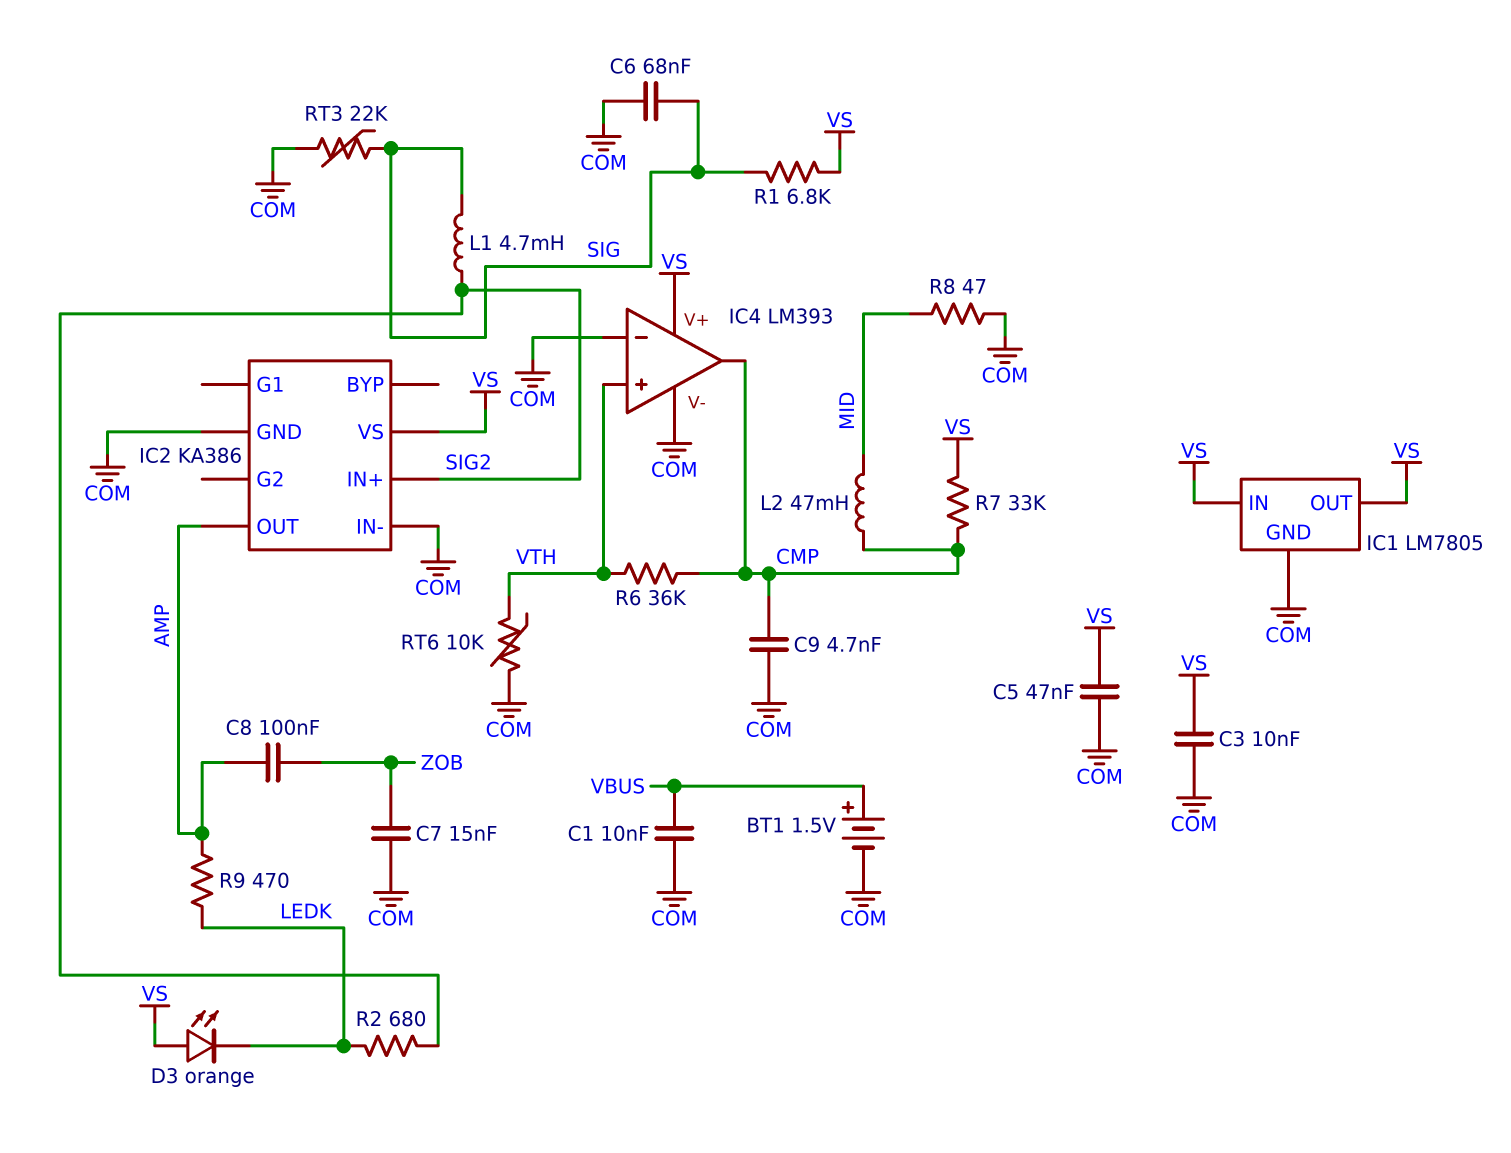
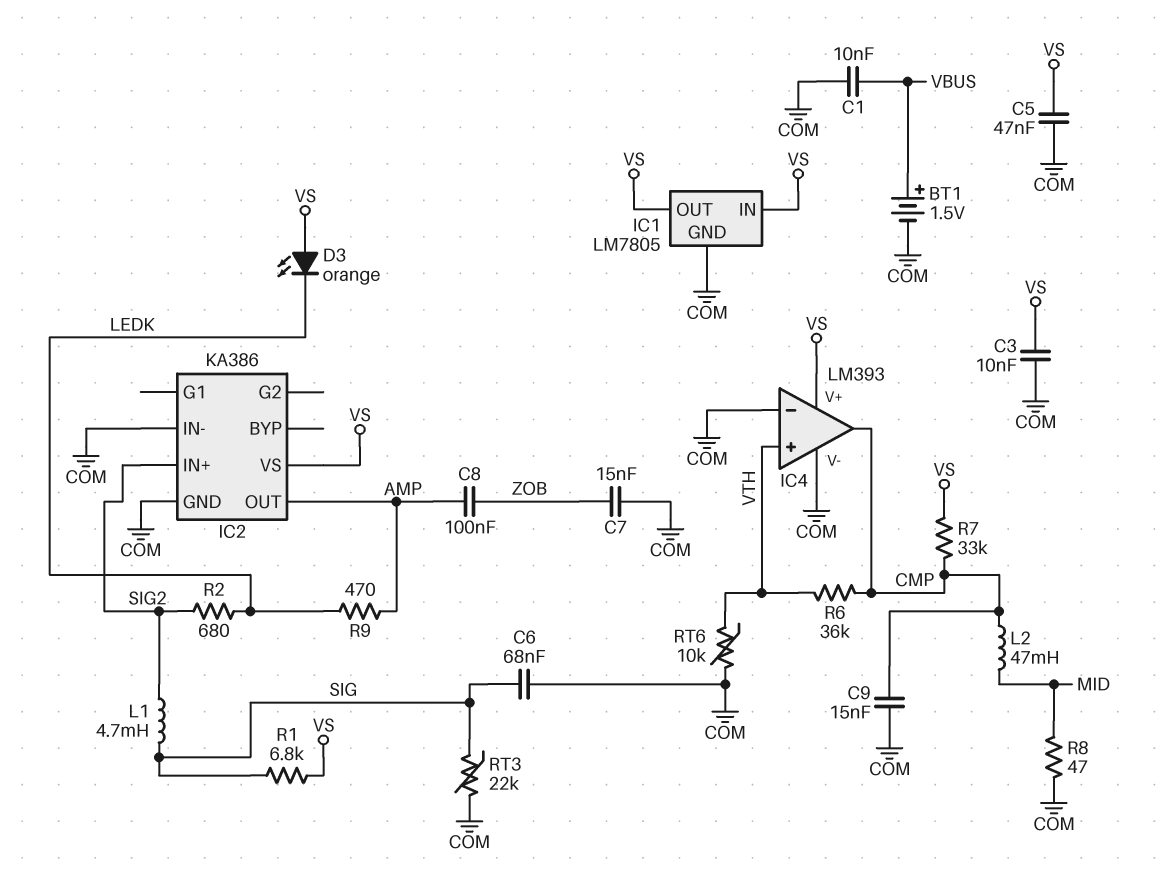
C9: 4.7nF (CMP, COM) -> 15nF (CMP, COM)

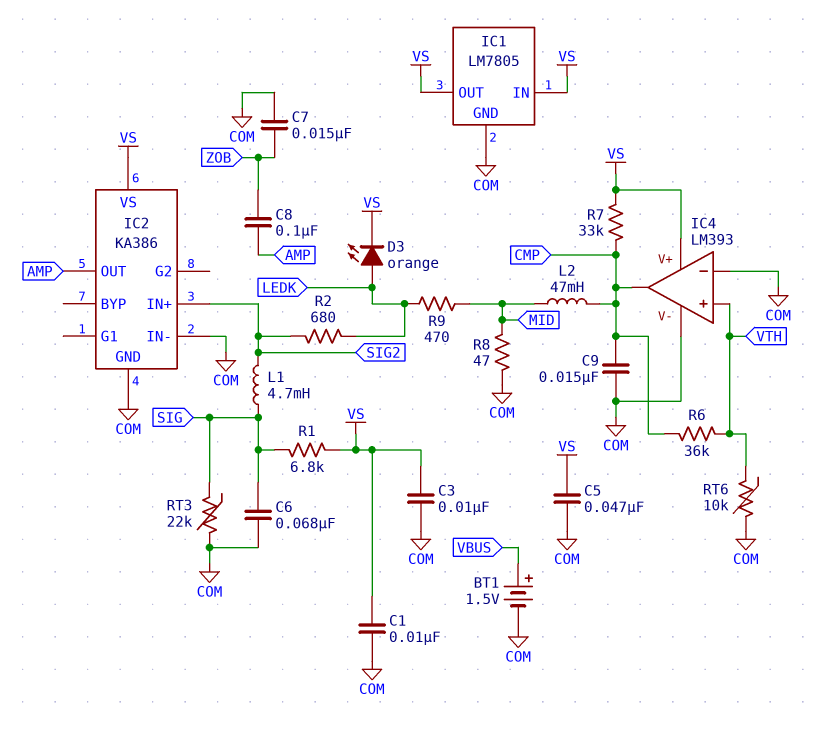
C1: 10nF (COM, VBUS) -> 10nF (COM, VS)
D3: LED orange (A VS, K LEDK) -> LED orange (A LEDK, K VS)
R9: 470 (AMP, LEDK) -> 470 (LEDK, MID)

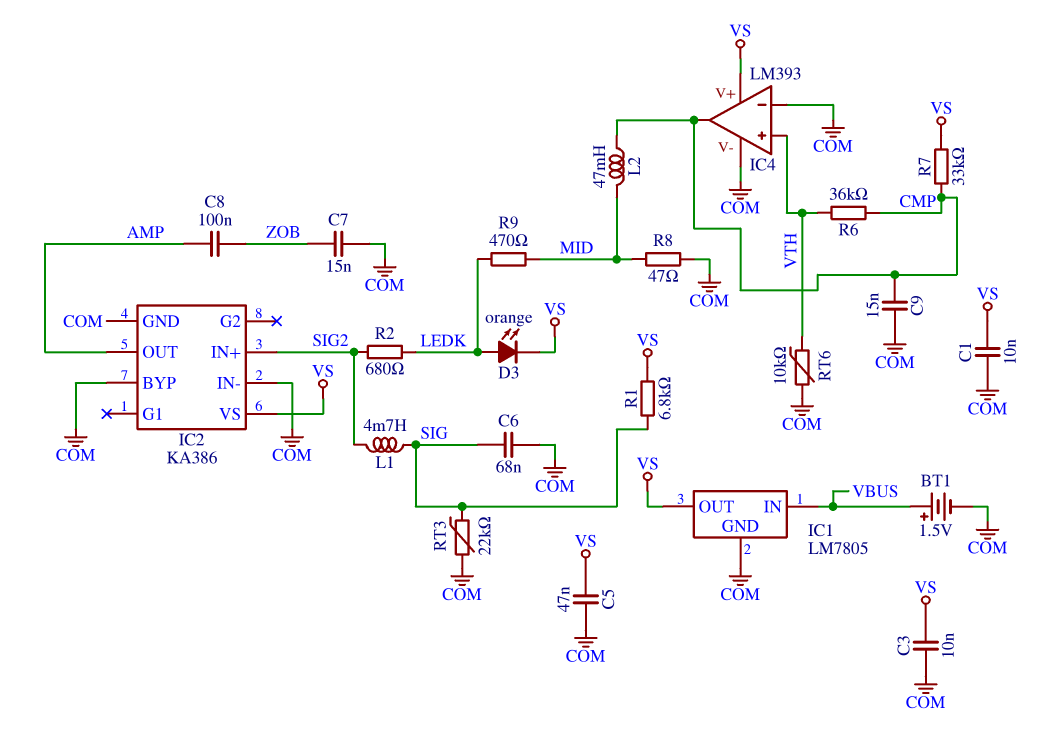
IC1 pin IN: VS -> VBUS
IC2 pin BYP: none -> COM

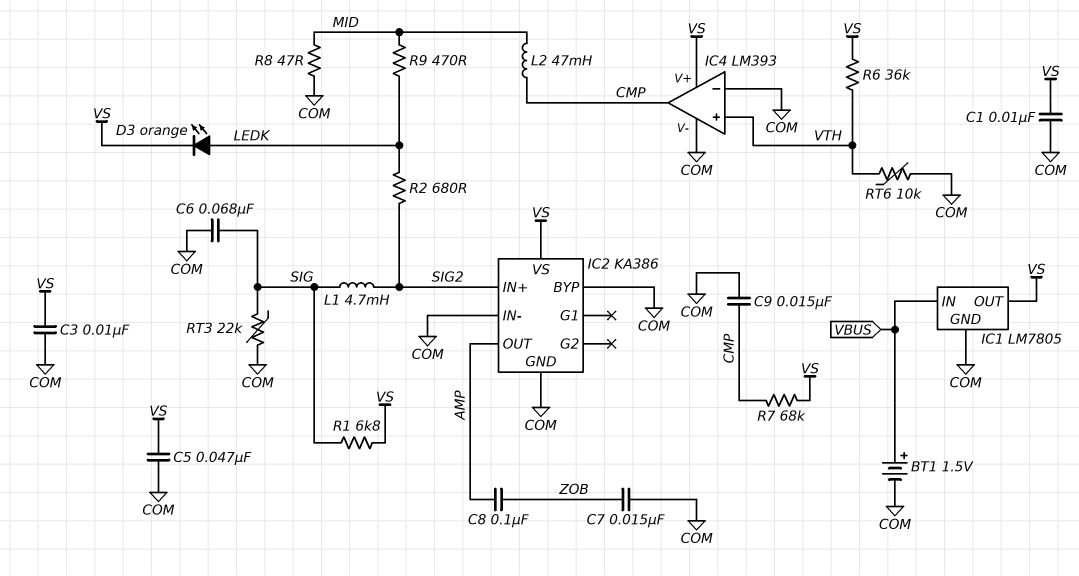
R6: 36k (CMP, VTH) -> 36k (VS, VTH)
R7: 33k (CMP, VS) -> 68k (CMP, VS)

